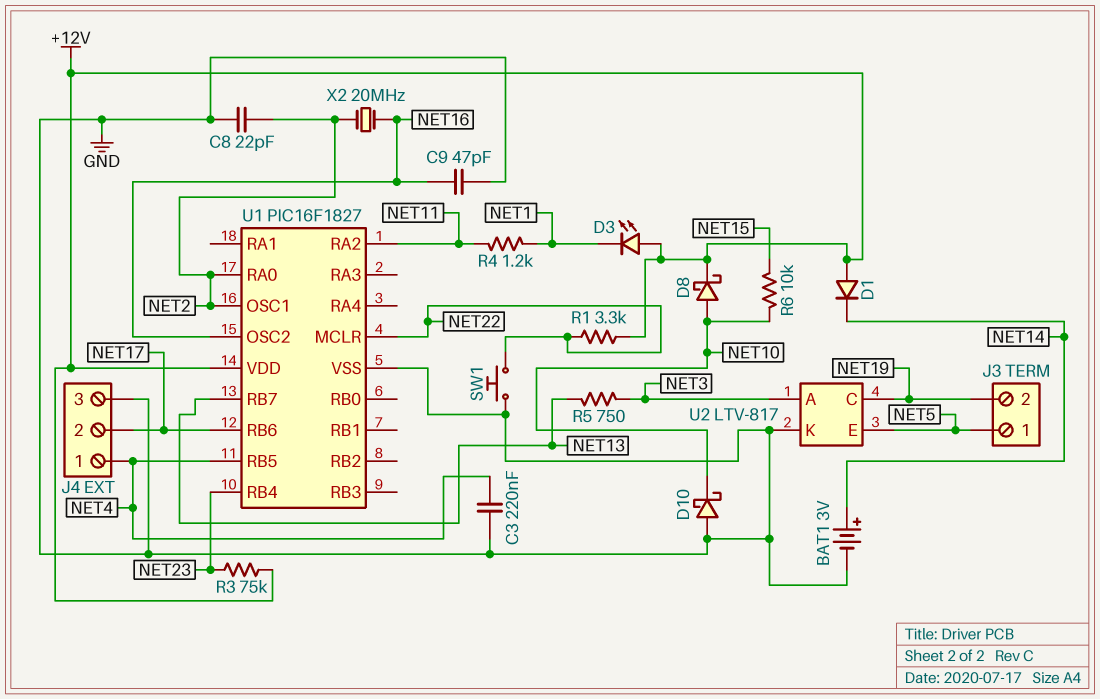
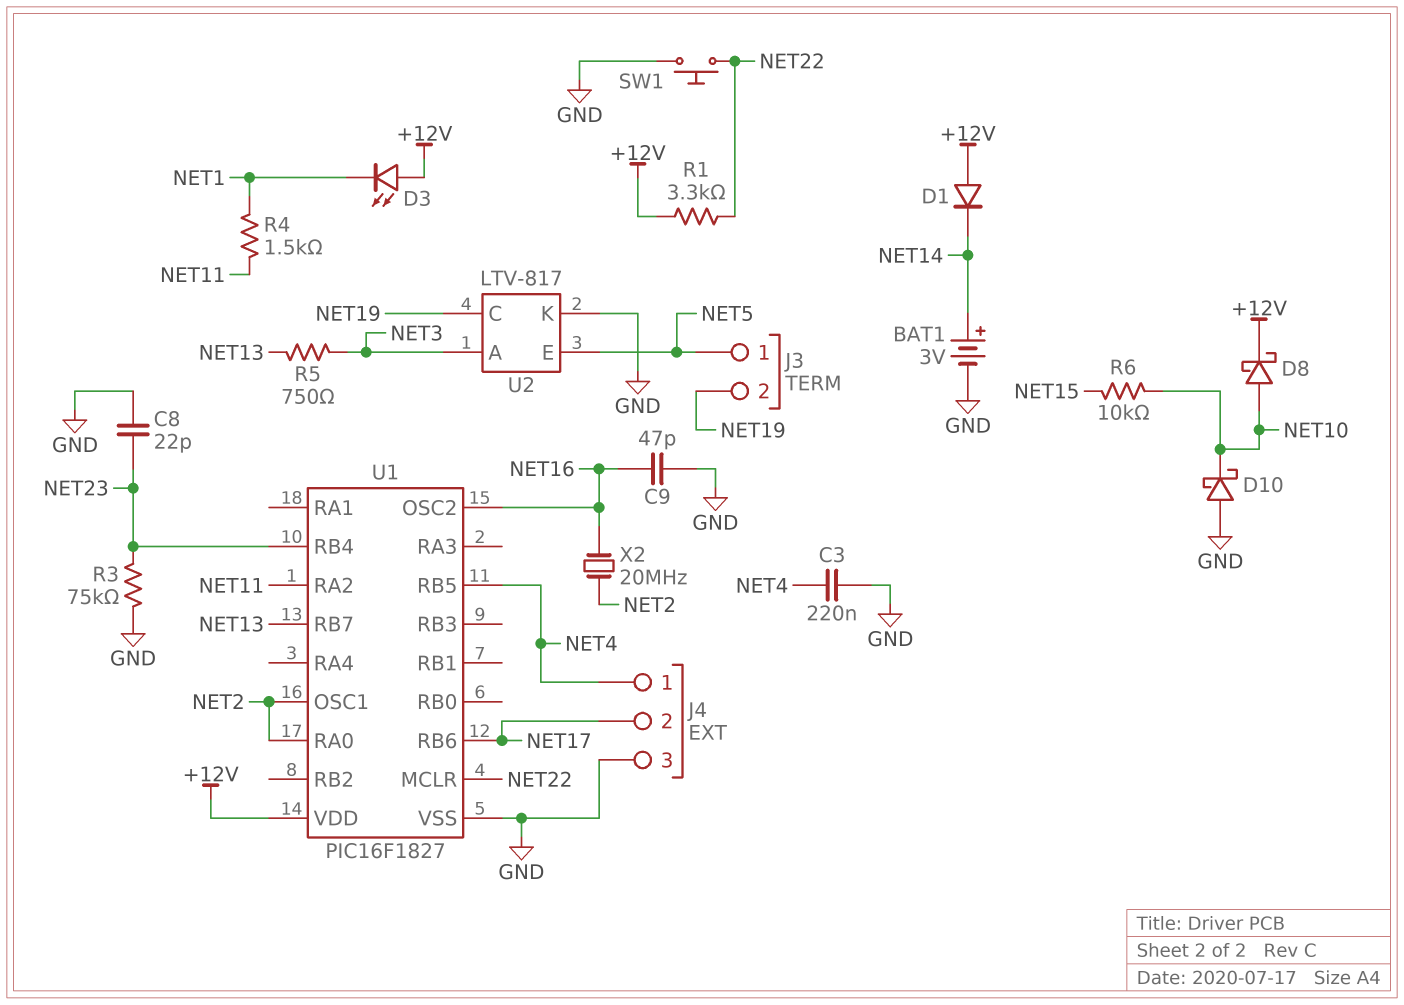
C8: 22pF (GND, NET2) -> 22pF (GND, NET23)
R3: 75k (+12V, NET23) -> 75k (GND, NET23)
R4: 1.2k (NET1, NET11) -> 1.5k (NET1, NET11)

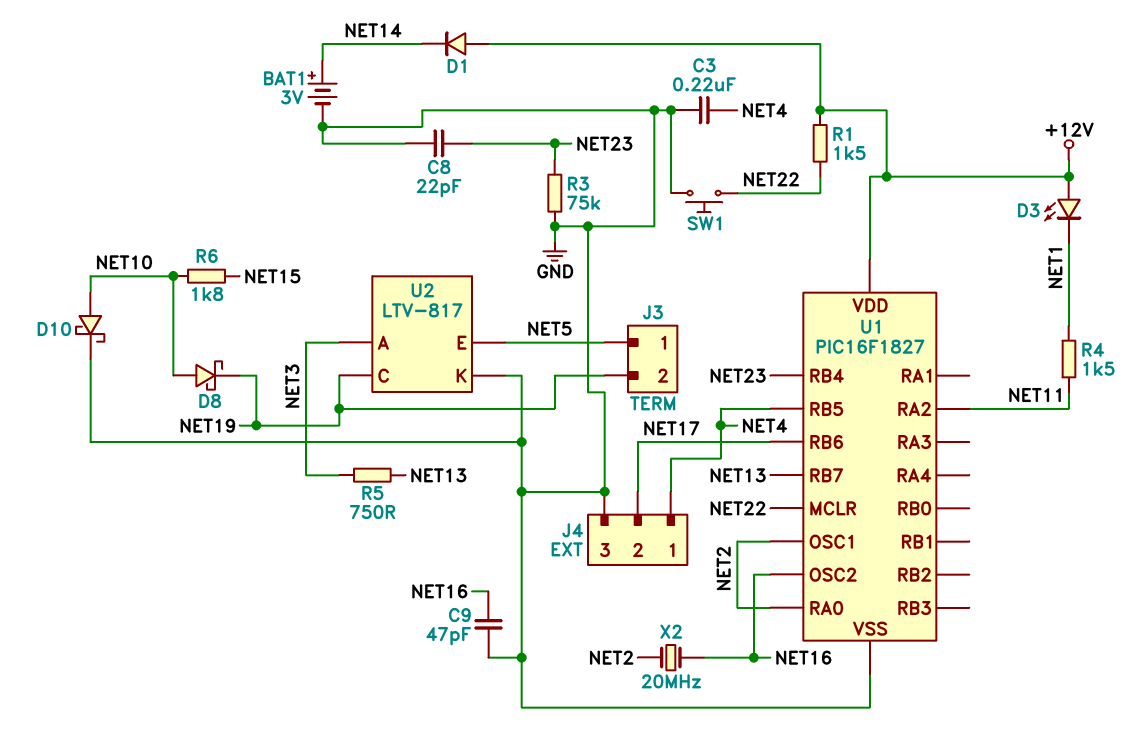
D8: schottky (A NET10, K +12V) -> schottky (A NET10, K NET19)
D10: schottky (A GND, K NET10) -> schottky (A NET10, K GND)
R1: 3.3k (+12V, NET22) -> 1.5k (+12V, NET22)
R6: 10k (NET10, NET15) -> 1.8k (NET10, NET15)

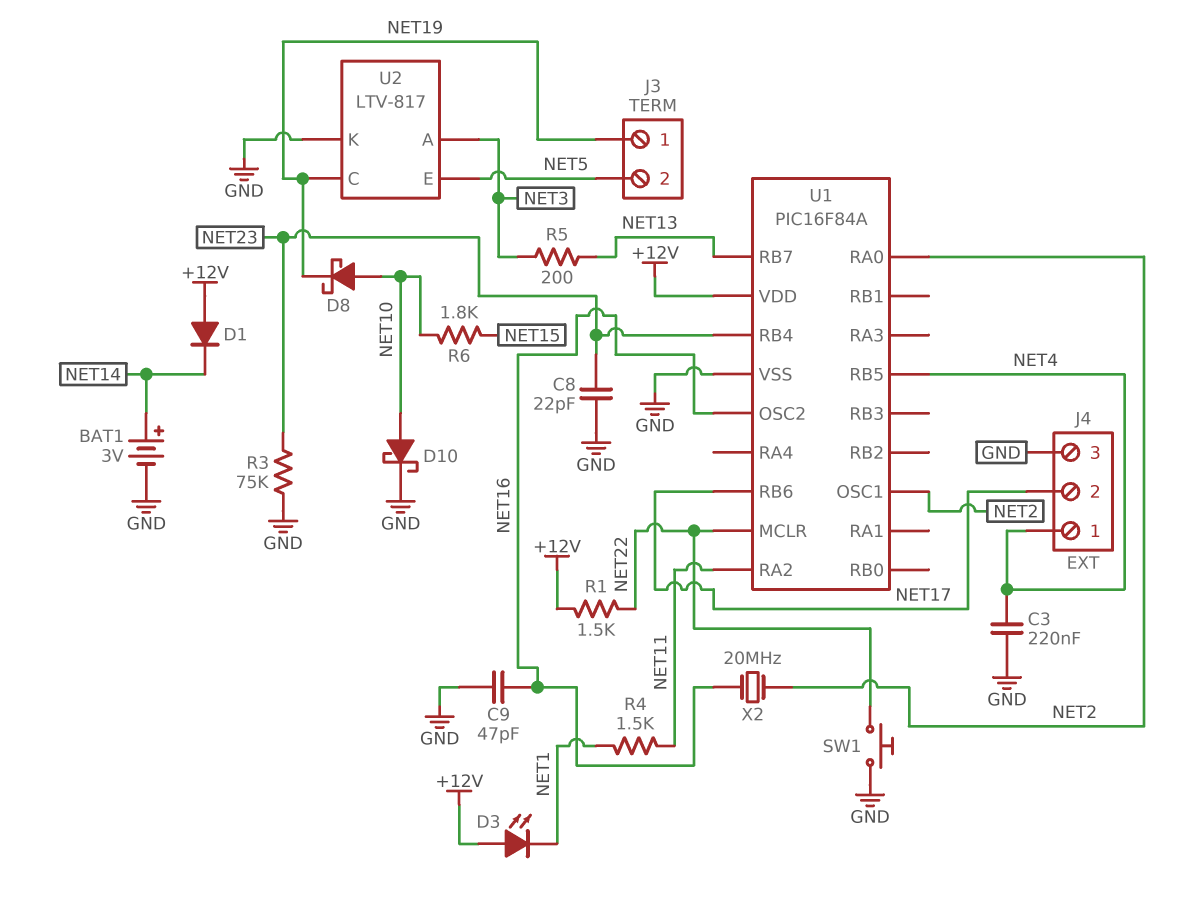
J3 pin 1: NET5 -> NET19
J3 pin 2: NET19 -> NET5
R5: 750 (NET3, NET13) -> 200 (NET3, NET13)
U1: PIC16F1827 -> PIC16F84A

